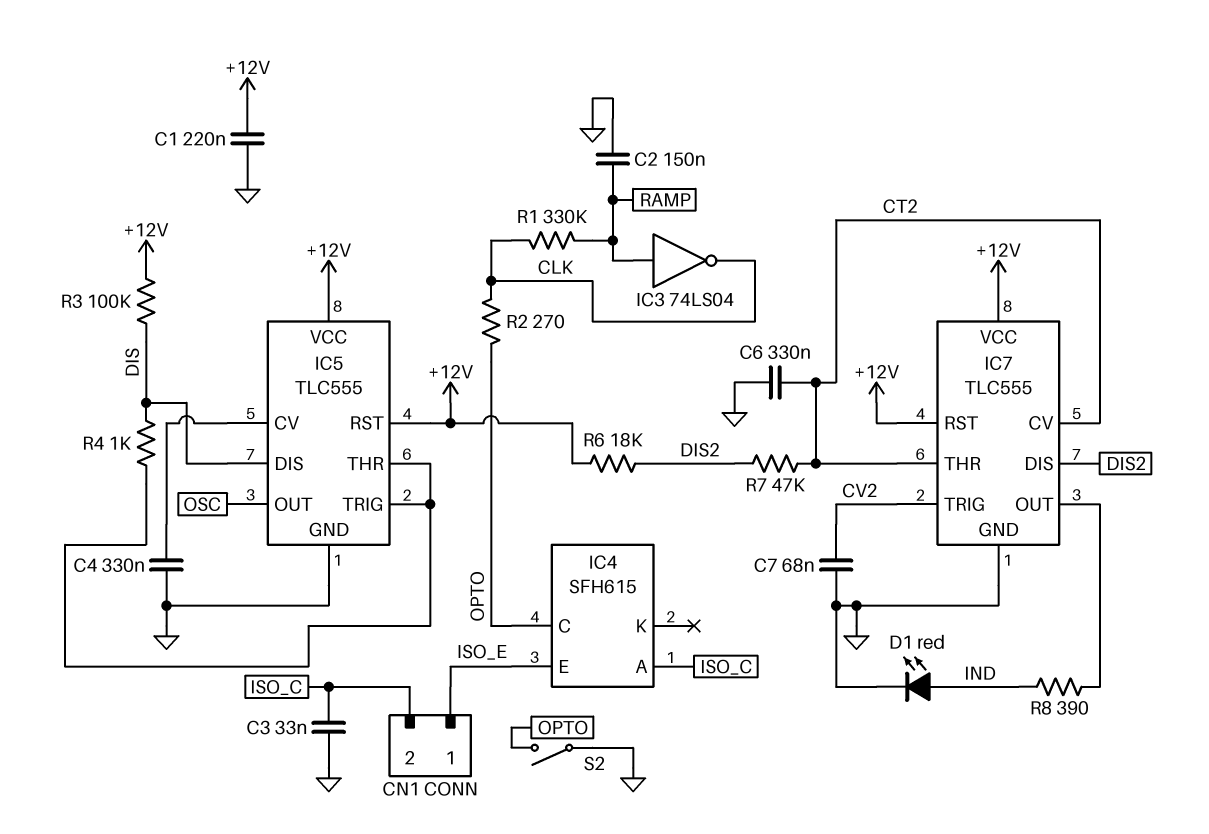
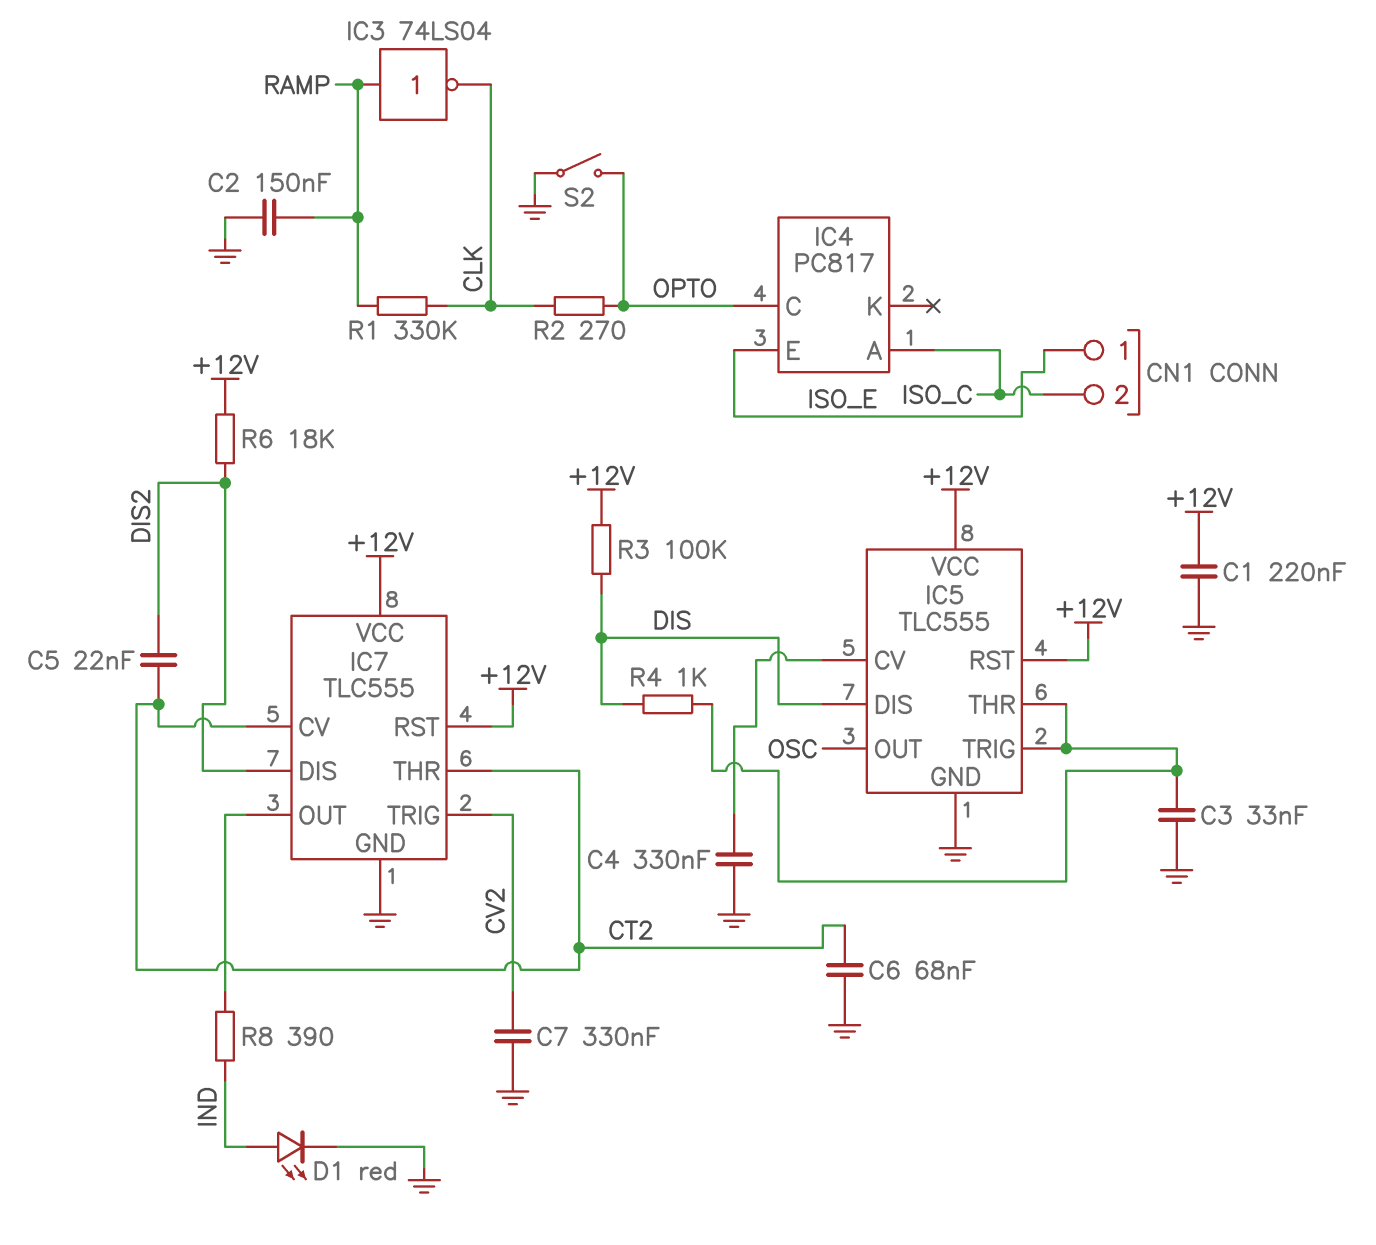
C3: 33nF (GND, ISO_C) -> 33nF (GND, IC5/THR)
C5: none -> 22nF (CT2, DIS2)
C6: 330nF (CT2, GND) -> 68nF (CT2, GND)
C7: 68nF (CV2, GND) -> 330nF (CV2, GND)
IC4: SFH615 -> PC817
R7: 47k (CT2, DIS2) -> none

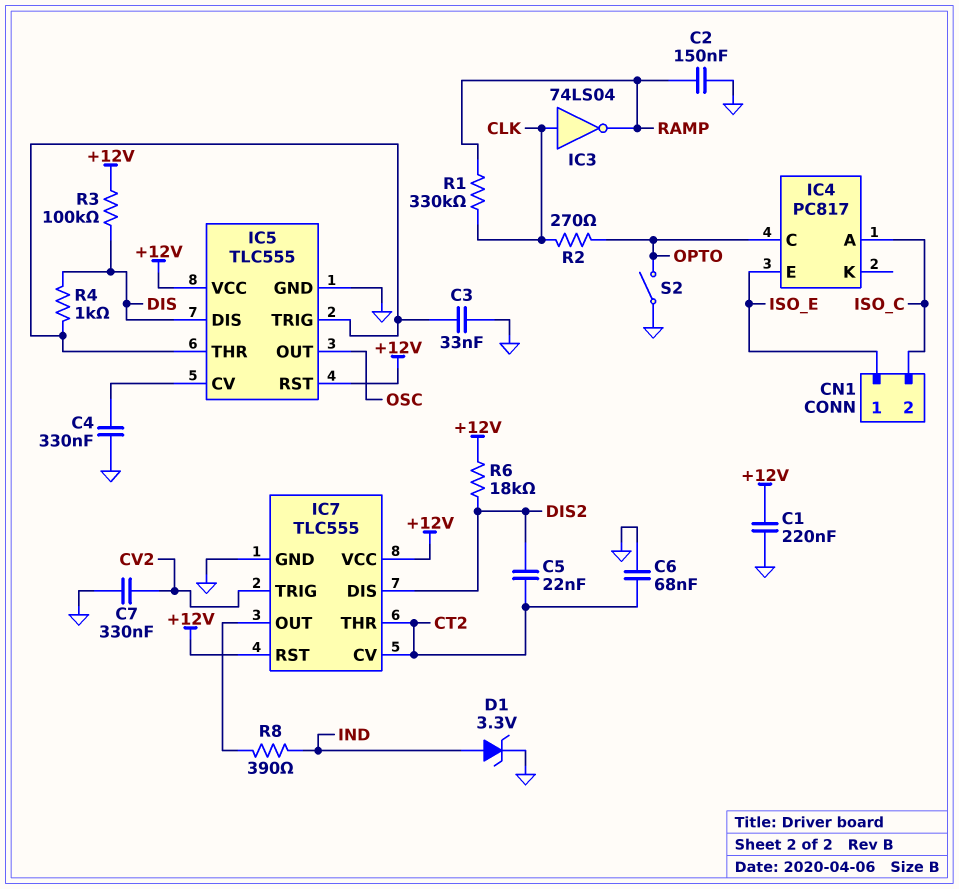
D1: LED red (A IND, K GND) -> zener 3.3V (A IND, K GND)
IC3: NOT 74LS04 (in RAMP, out CLK) -> NOT 74LS04 (in CLK, out RAMP)

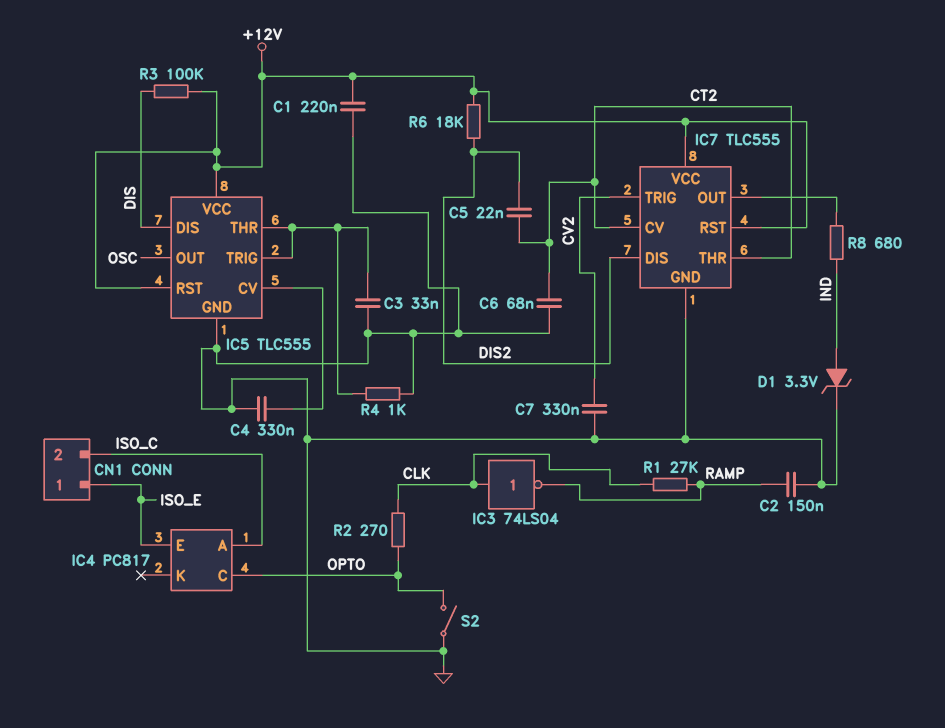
R1: 330k (CLK, RAMP) -> 27k (CLK, RAMP)
R4: 1k (DIS, IC5/THR) -> 1k (GND, IC5/THR)
R8: 390 (IC7/OUT, IND) -> 680 (IC7/OUT, IND)

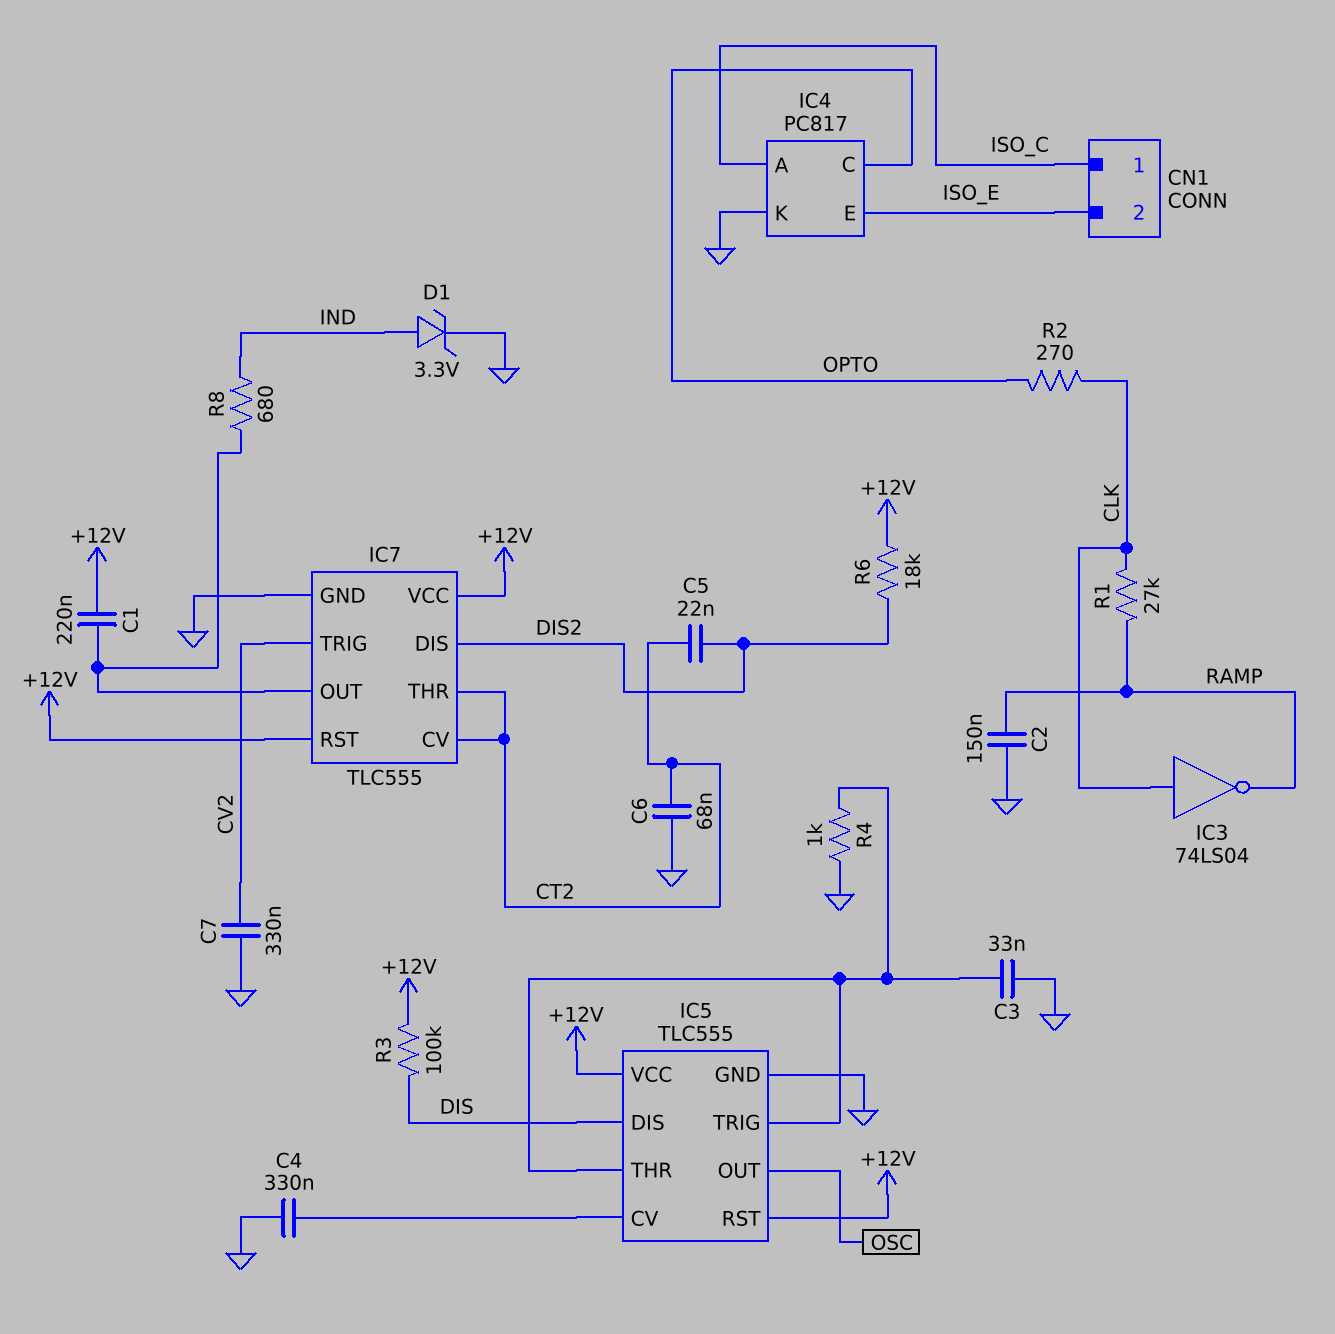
C1: 220nF (+12V, GND) -> 220nF (+12V, IC7/OUT)
CN1 pin 1: ISO_E -> ISO_C
CN1 pin 2: ISO_C -> ISO_E
IC4 pin K: none -> GND
S2: switch (GND, OPTO) -> none

